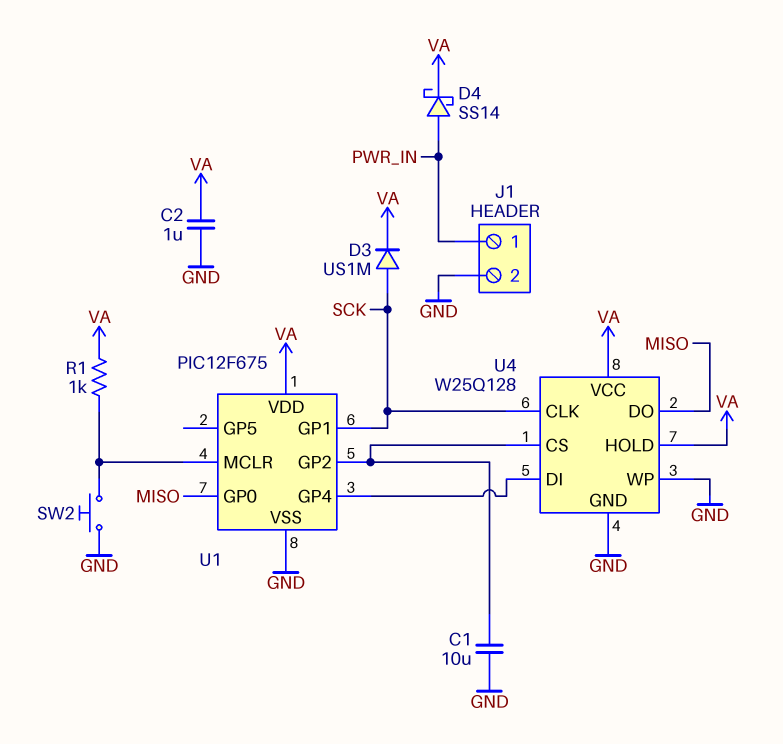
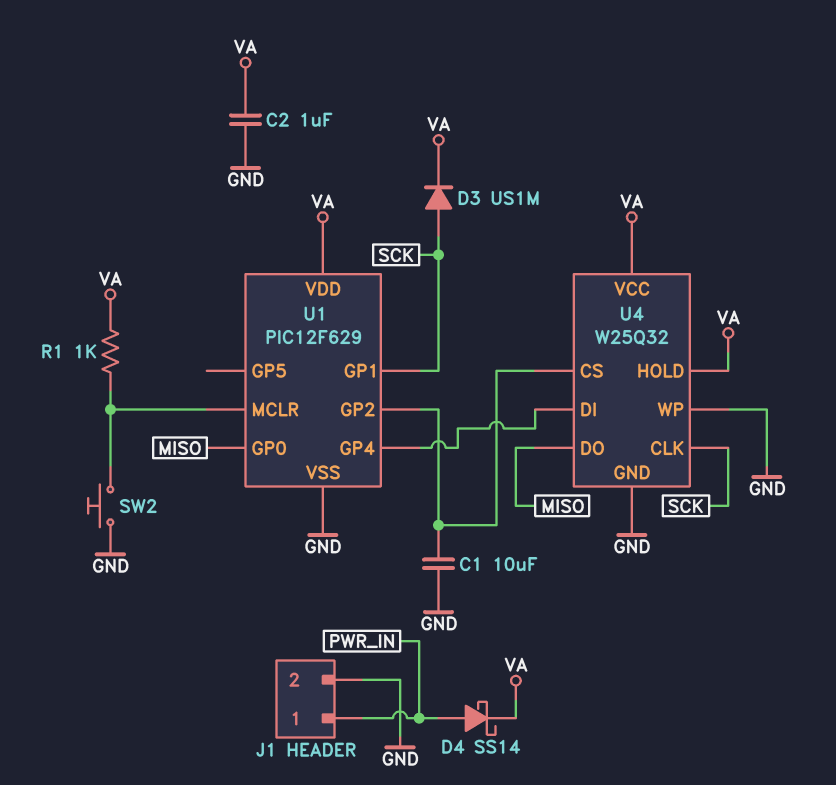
U1: PIC12F675 -> PIC12F629
U4: W25Q128 -> W25Q32

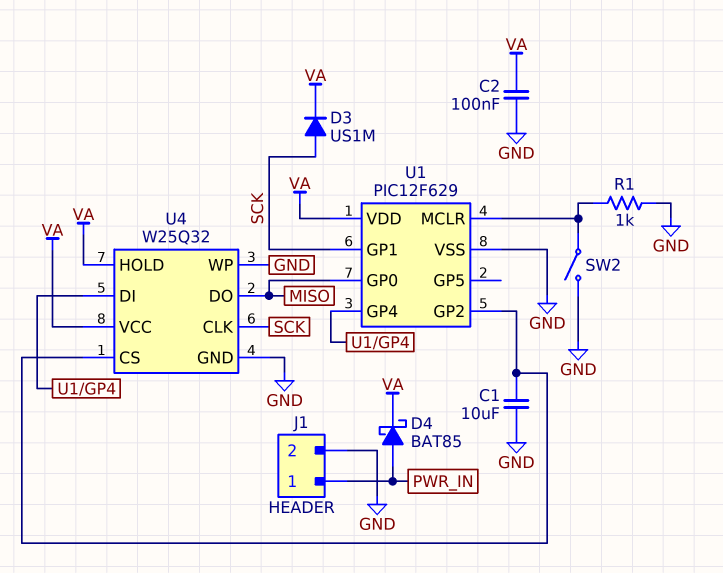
C2: 1uF (GND, VA) -> 100nF (GND, VA)
D4: schottky SS14 (A PWR_IN, K VA) -> schottky BAT85 (A PWR_IN, K VA)
R1: 1k (U1/MCLR, VA) -> 1k (GND, U1/MCLR)
SW2: button (GND, U1/MCLR) -> switch (GND, U1/MCLR)

